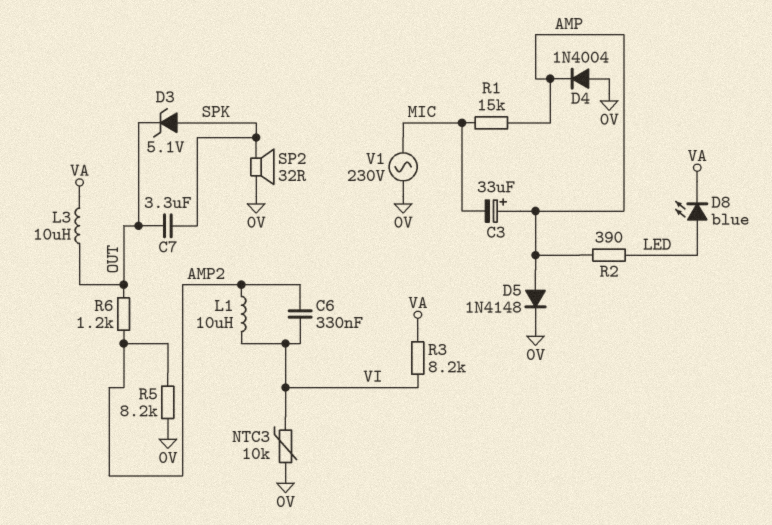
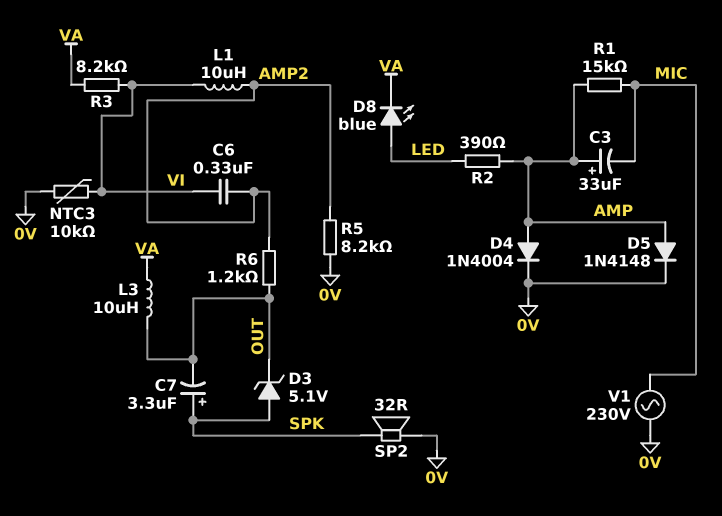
C7: 3.3uF (OUT, SPK) -> 3.3uF (plus SPK, minus OUT)
D4: diode 1N4004 (A 0V, K AMP) -> diode 1N4004 (A AMP, K 0V)

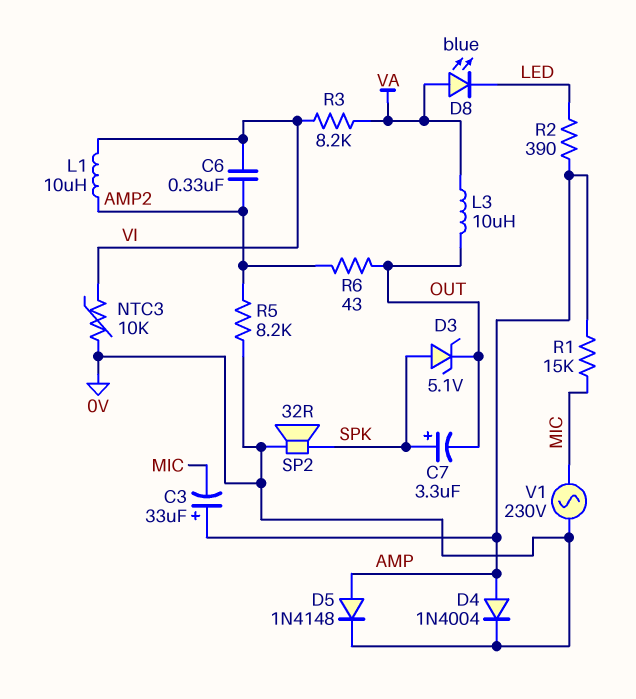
D8: LED blue (A LED, K VA) -> LED blue (A VA, K LED)
R6: 1.2k (AMP2, OUT) -> 43 (AMP2, OUT)

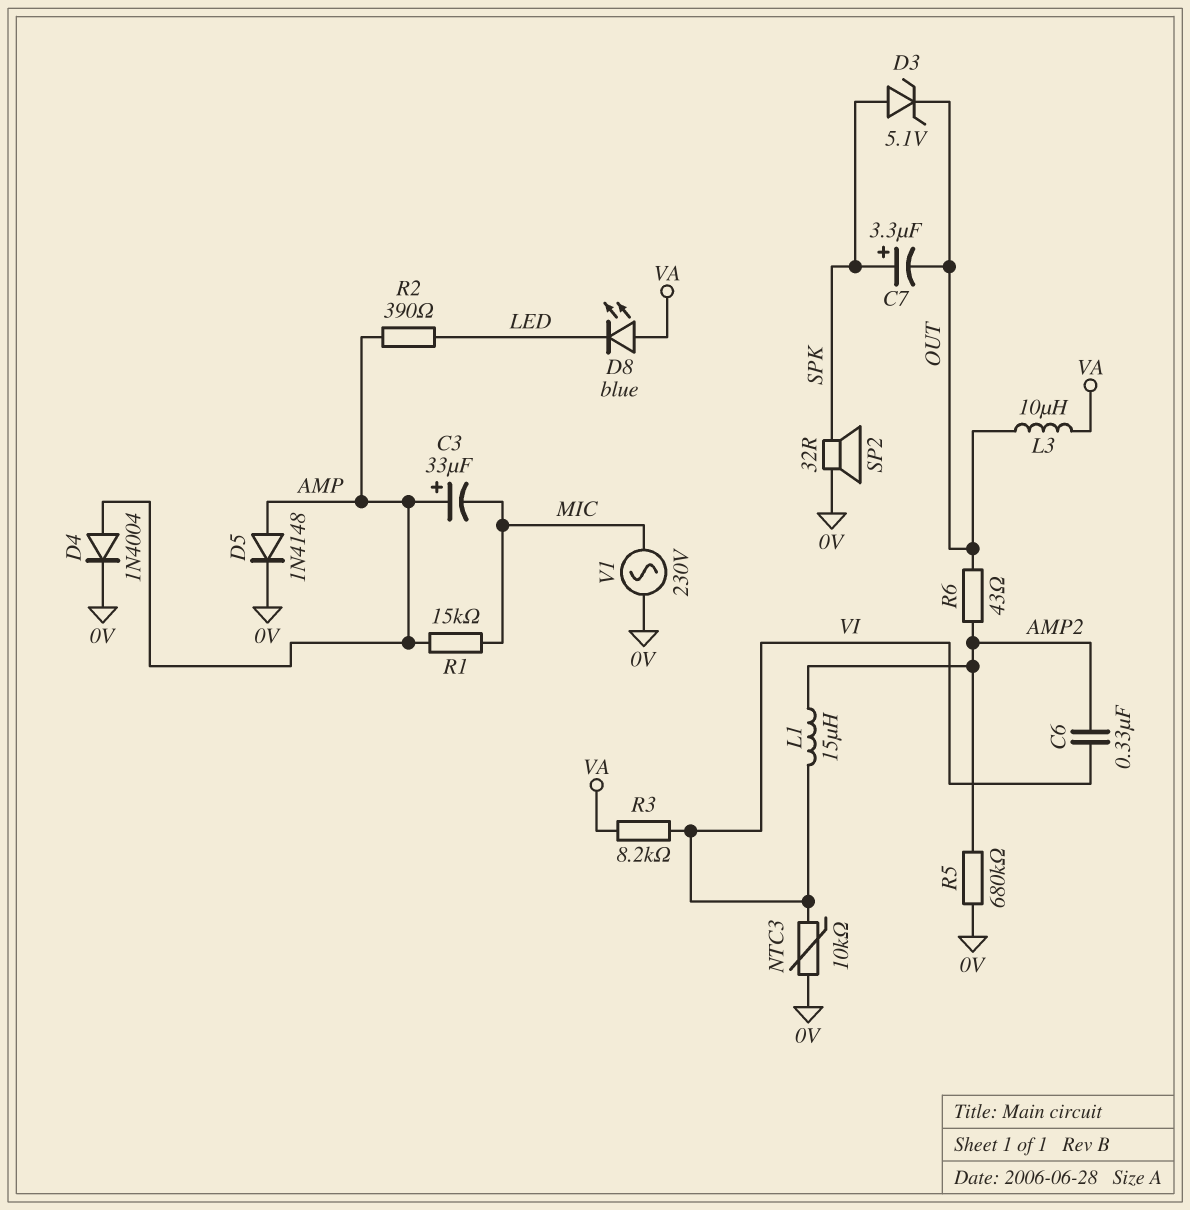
L1: 10uH (AMP2, VI) -> 15uH (AMP2, VI)
R5: 8.2k (0V, AMP2) -> 680k (0V, AMP2)

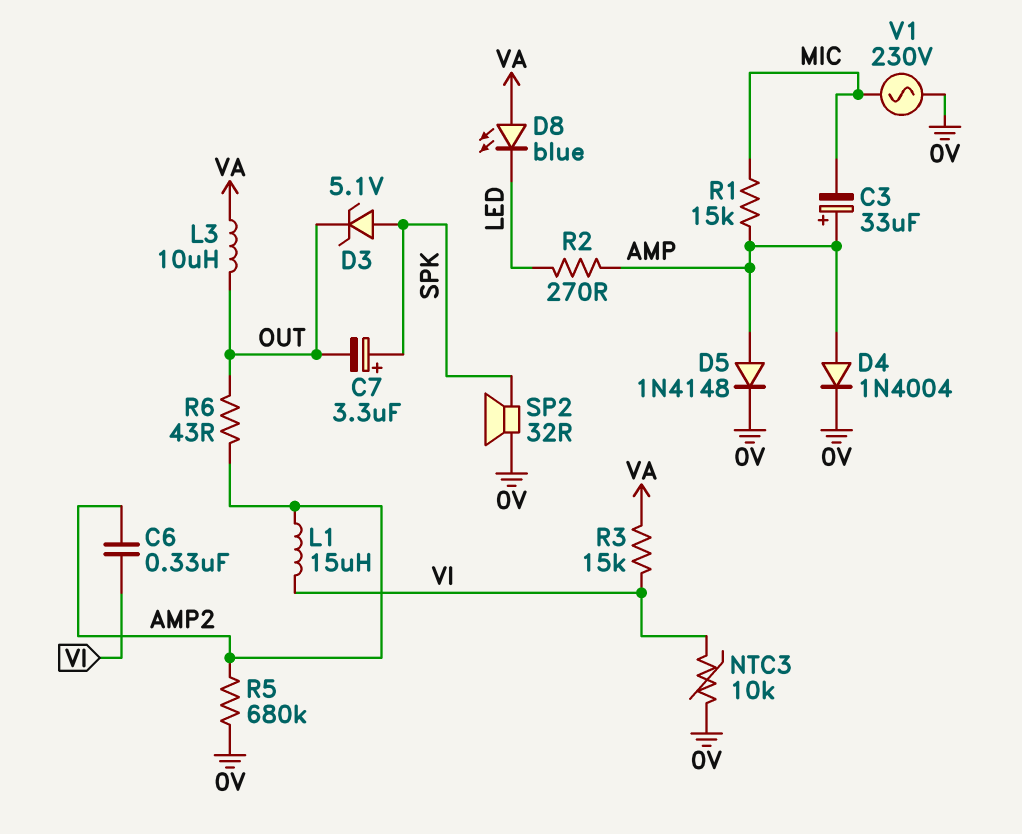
R2: 390 (AMP, LED) -> 270 (AMP, LED)
R3: 8.2k (VA, VI) -> 15k (VA, VI)

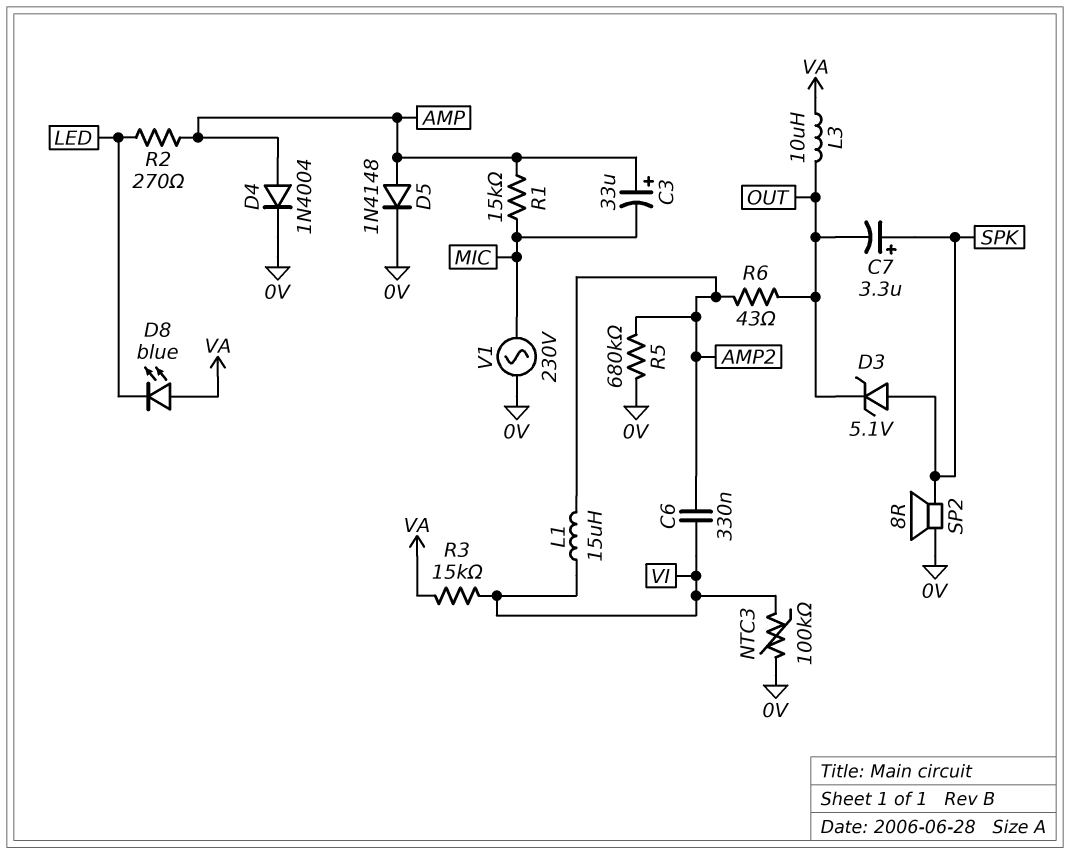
NTC3: 10k (0V, VI) -> 100k (0V, VI)
SP2: speaker 32R (0V, SPK) -> speaker 8R (0V, SPK)

